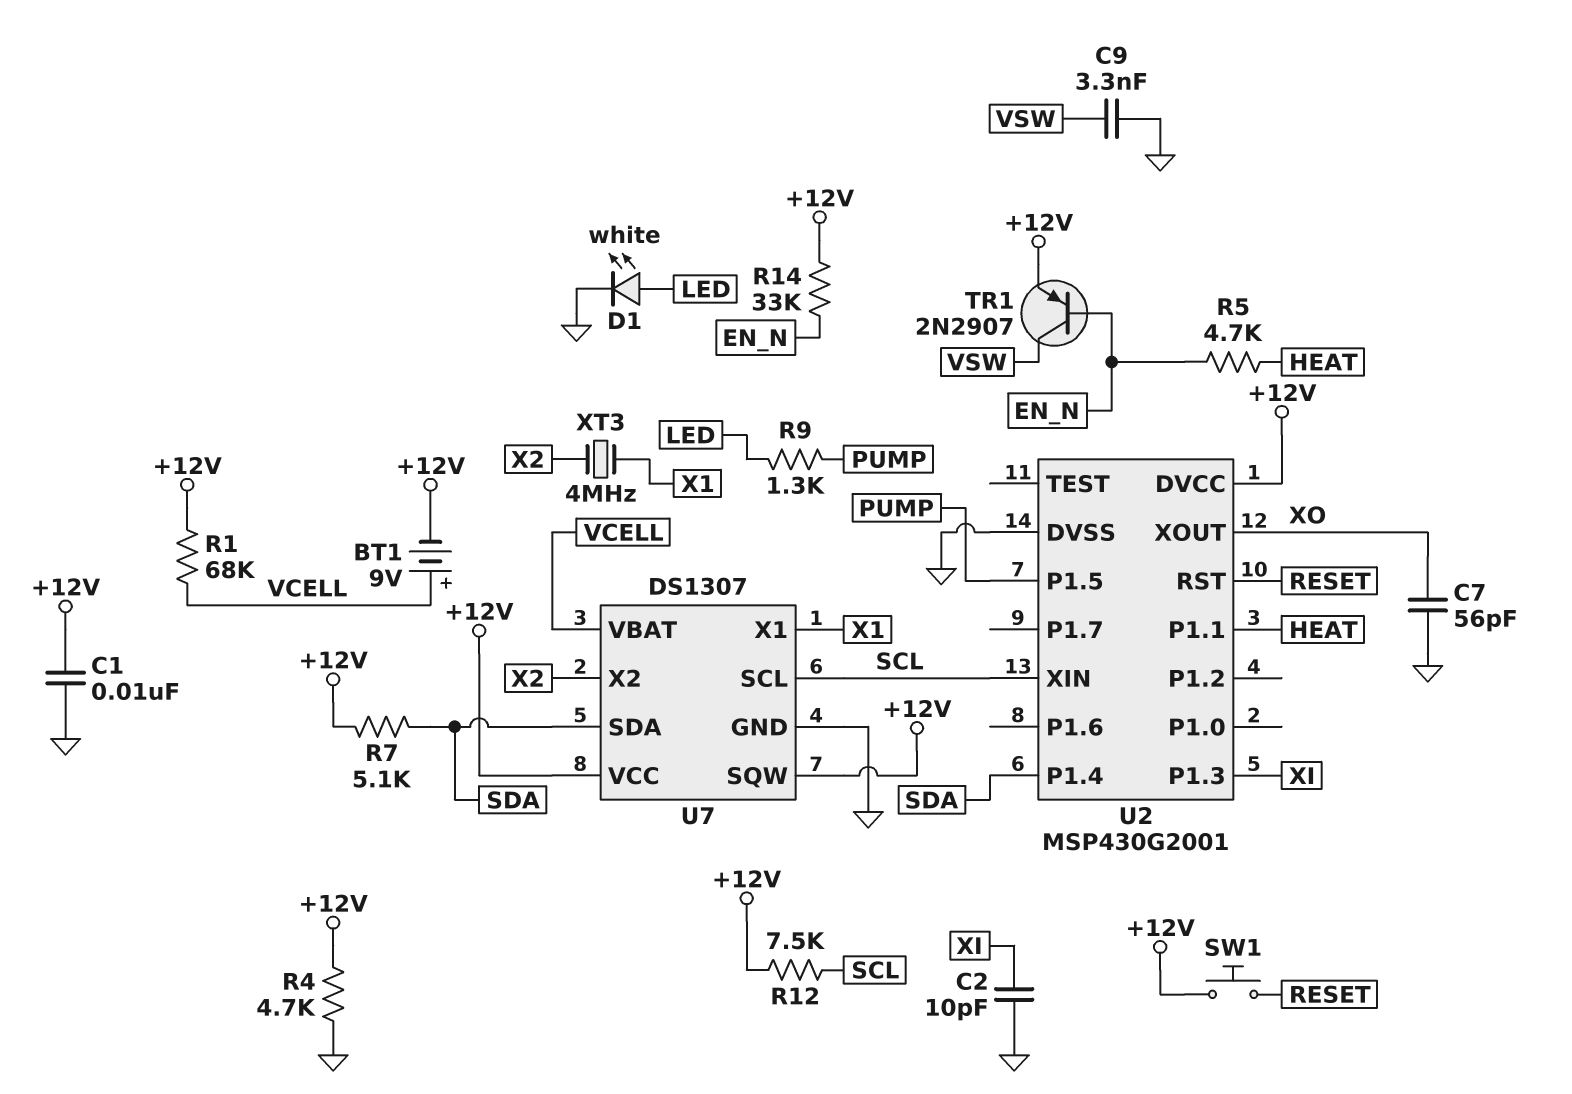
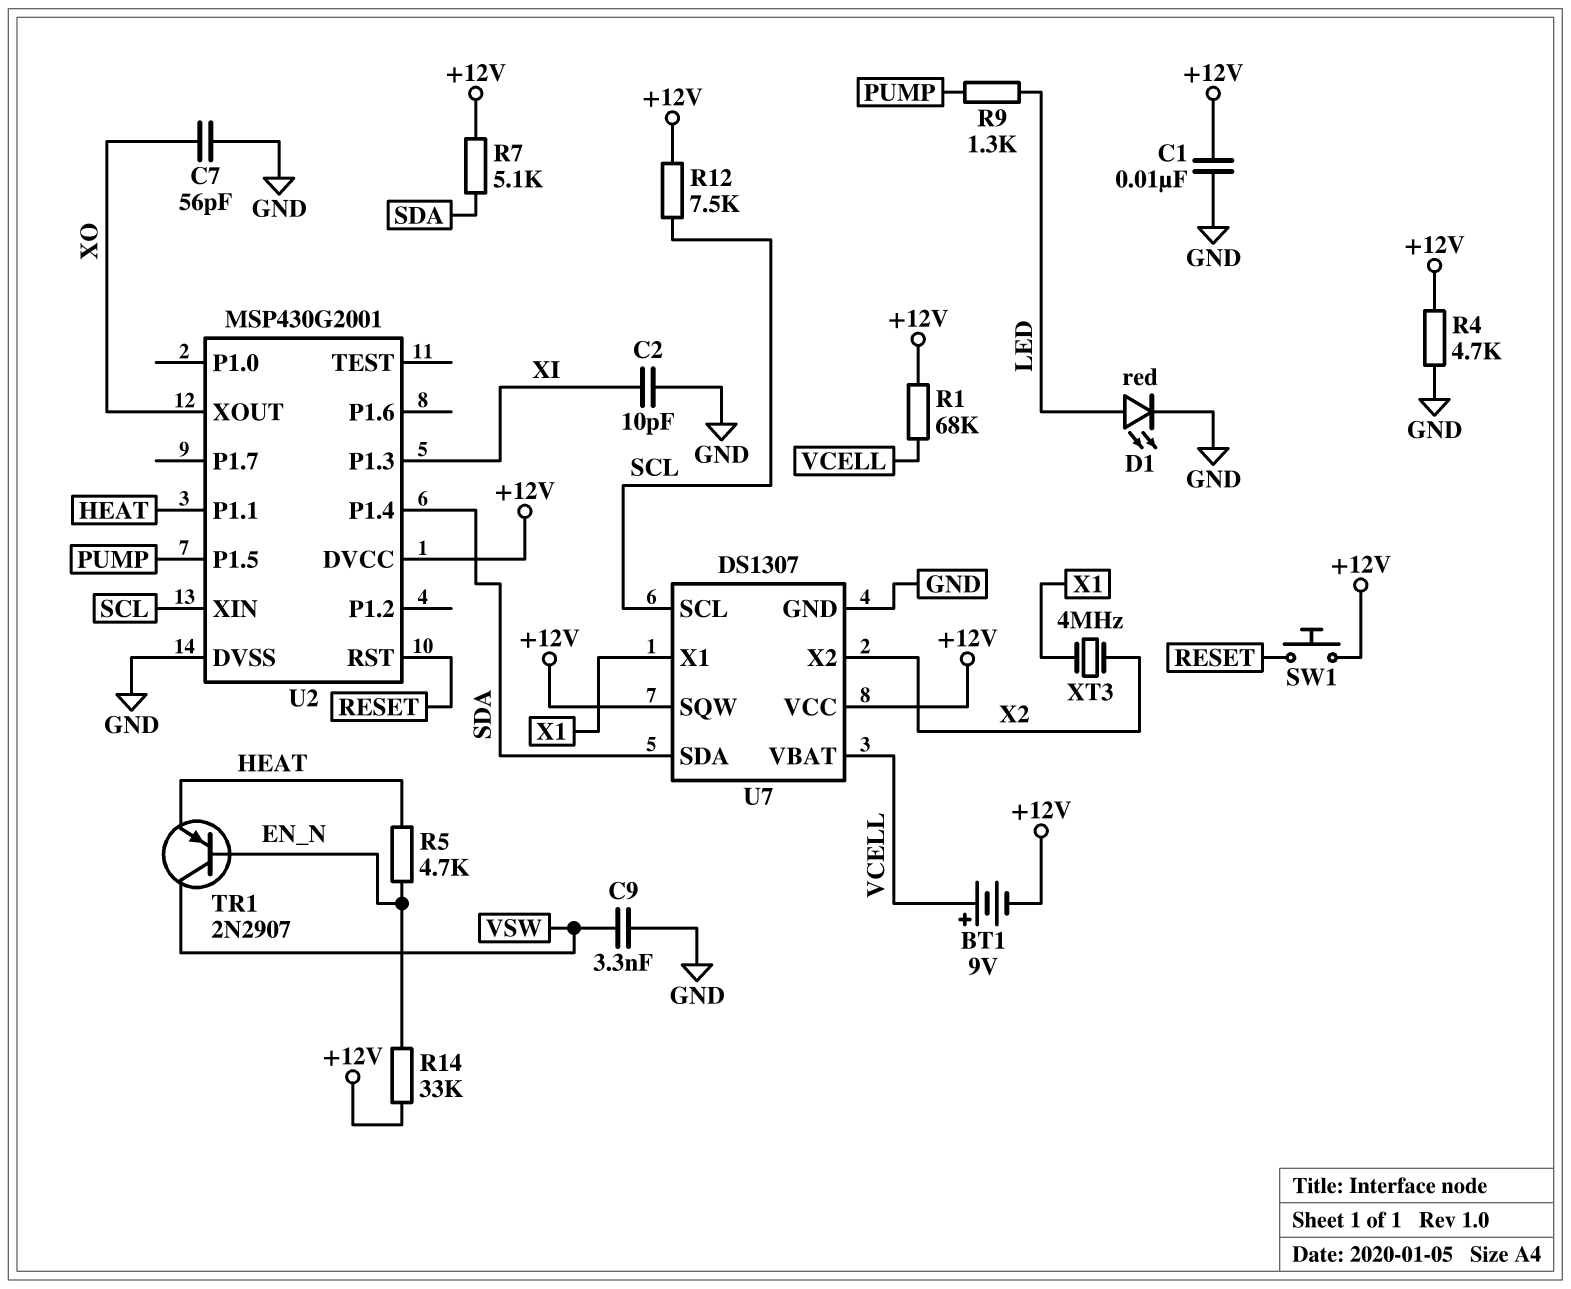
D1: LED white (A LED, K GND) -> LED red (A LED, K GND)
TR1: PNP 2N2907 (B EN_N, C VSW, E +12V) -> PNP 2N2907 (B EN_N, C VSW, E HEAT)

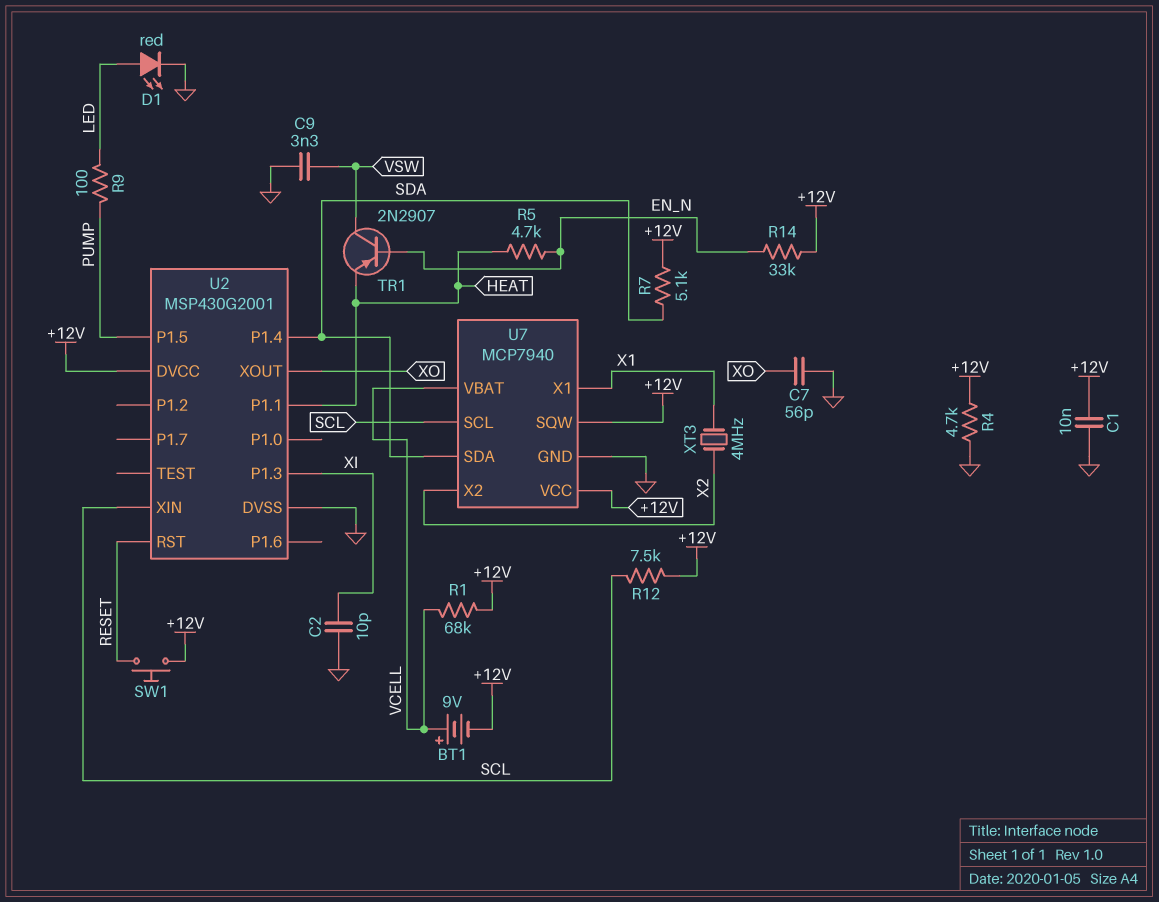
R9: 1.3k (LED, PUMP) -> 100 (LED, PUMP)
U7: DS1307 -> MCP7940

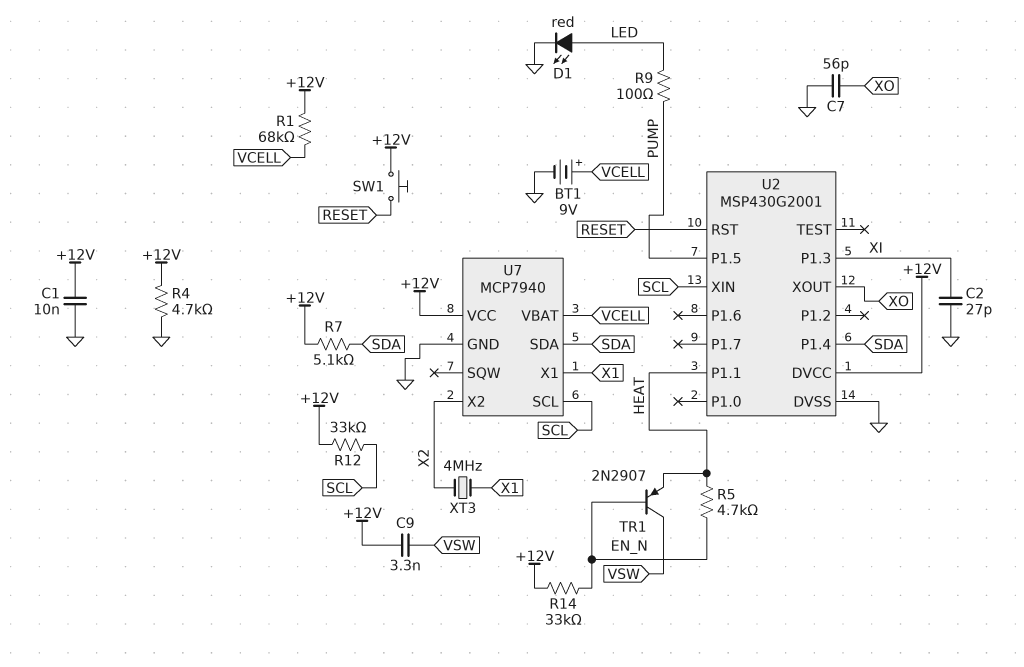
BT1: 9V (plus VCELL, minus +12V) -> 9V (plus VCELL, minus GND)
C2: 10pF (GND, XI) -> 27pF (GND, XI)
C9: 3.3nF (GND, VSW) -> 3.3nF (+12V, VSW)
R12: 7.5k (+12V, SCL) -> 33k (+12V, SCL)
U7 pin SQW: +12V -> none

